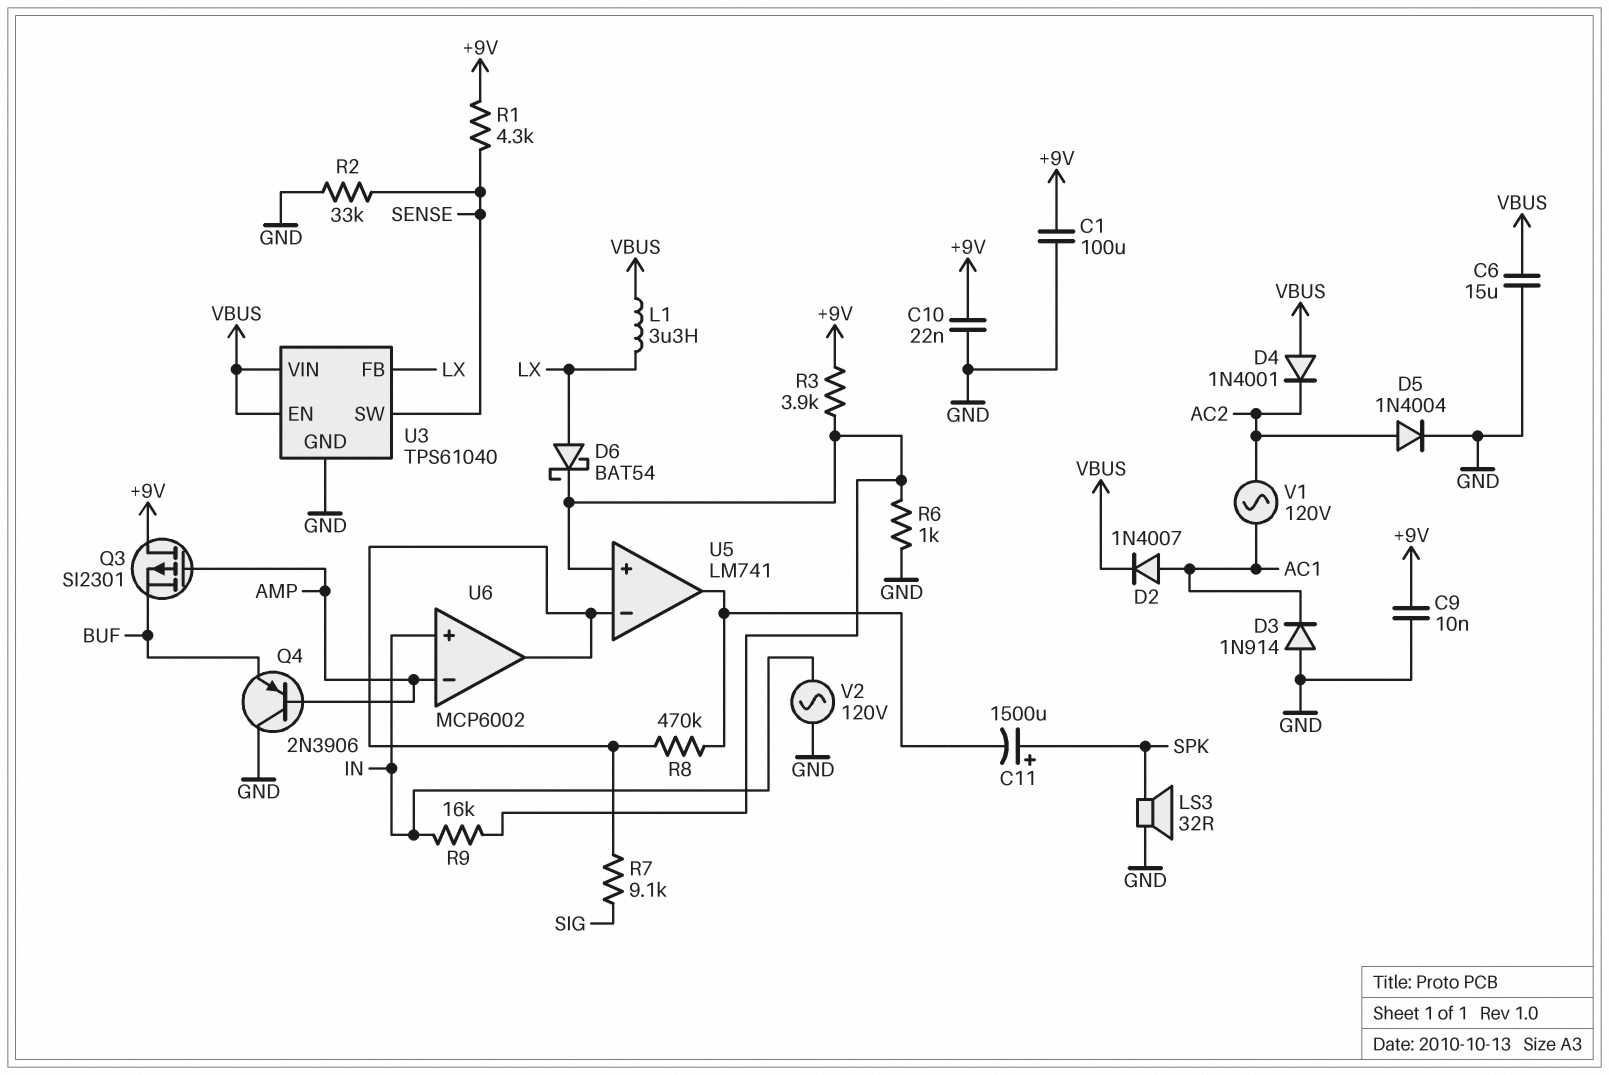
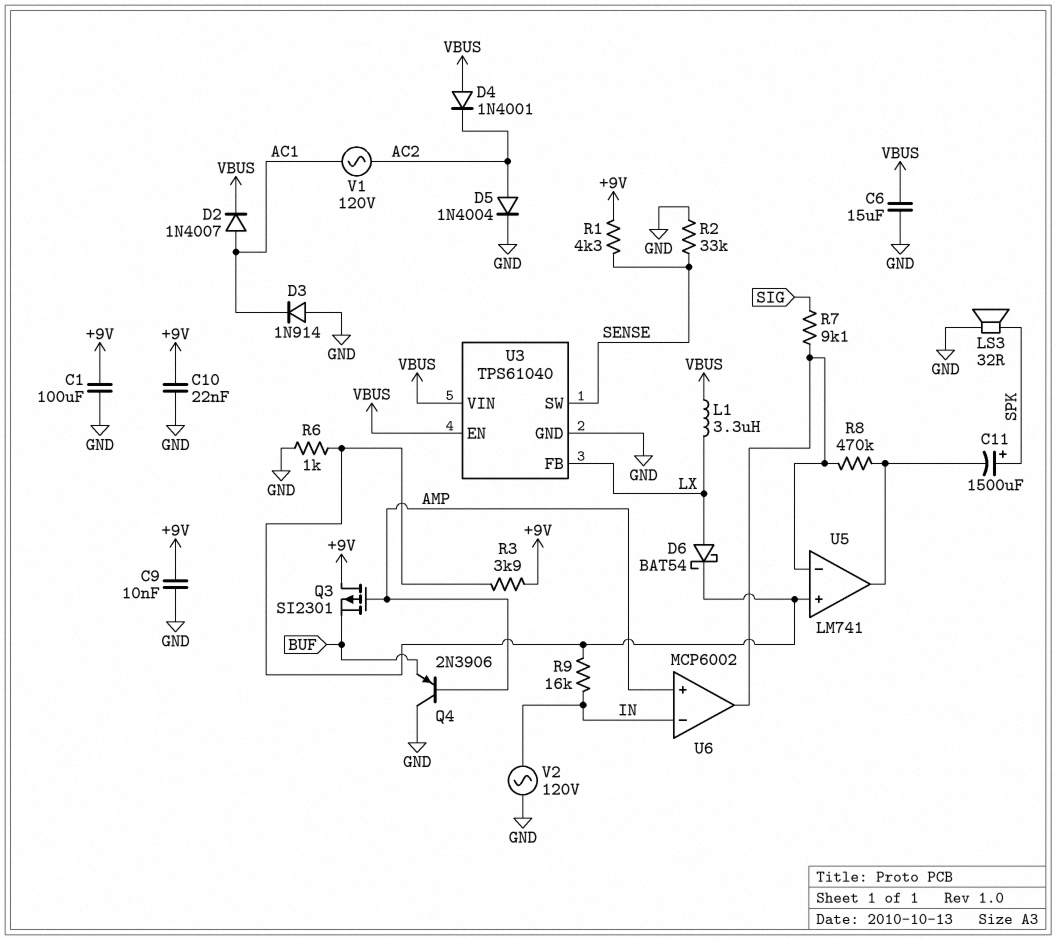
U6 pin in+: IN -> AMP
U6 pin in-: AMP -> IN

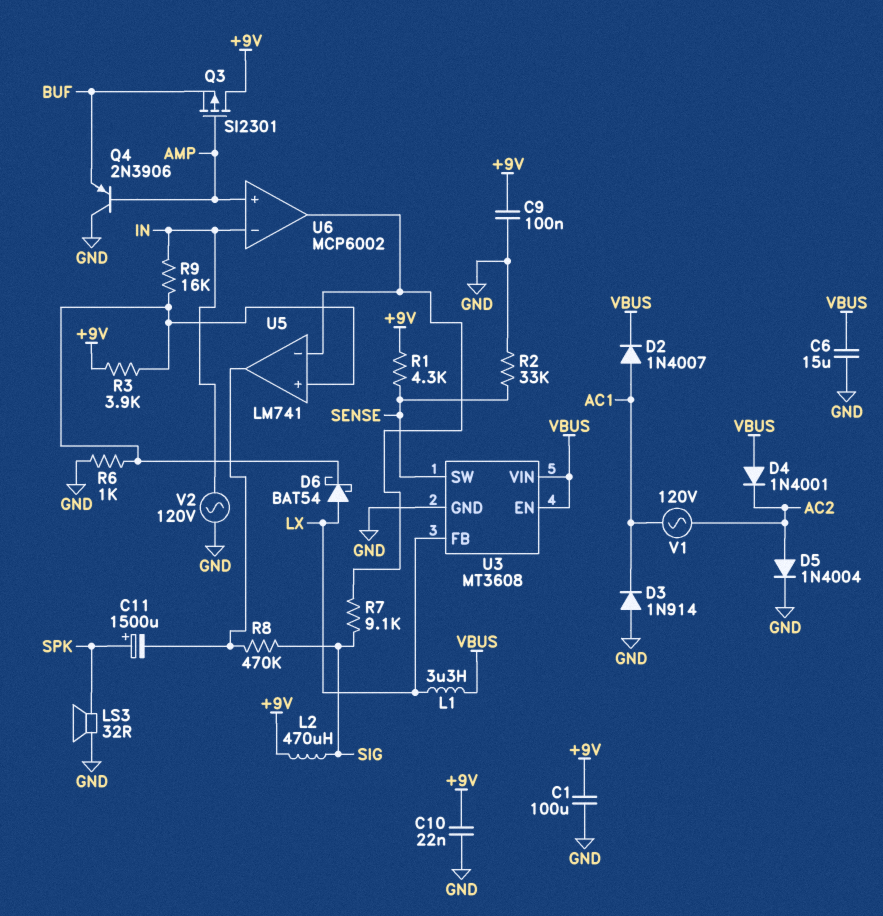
C9: 10nF (+9V, GND) -> 100nF (+9V, GND)
L2: none -> 470uH (+9V, SIG)
R8: 470k (U5/in-, U5/out) -> 470k (SIG, U5/out)
U3: TPS61040 -> MT3608

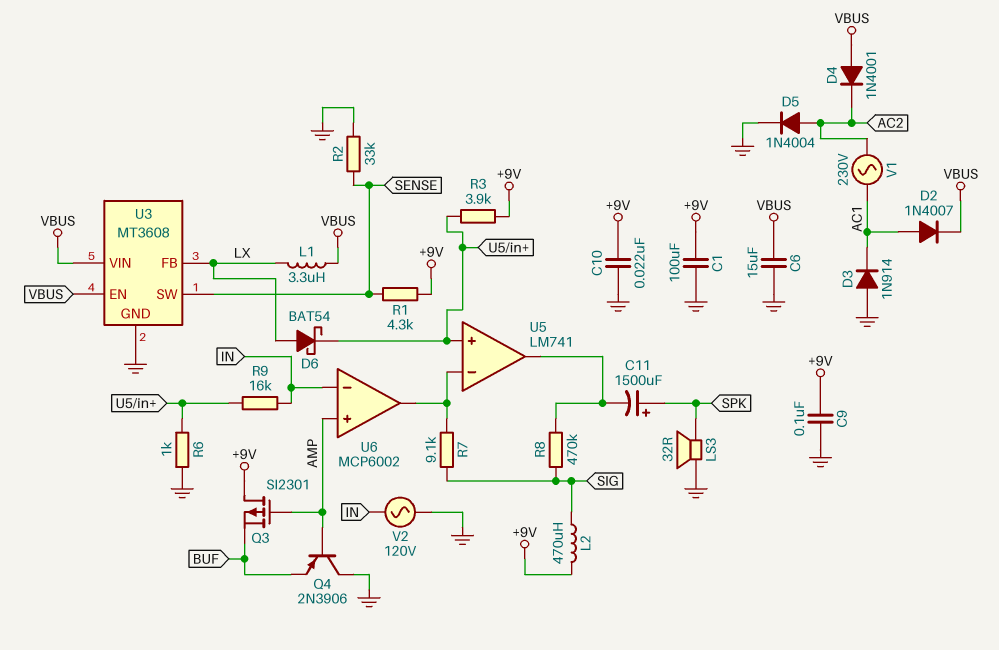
V1: AC 120V (AC1, AC2) -> AC 230V (AC1, AC2)

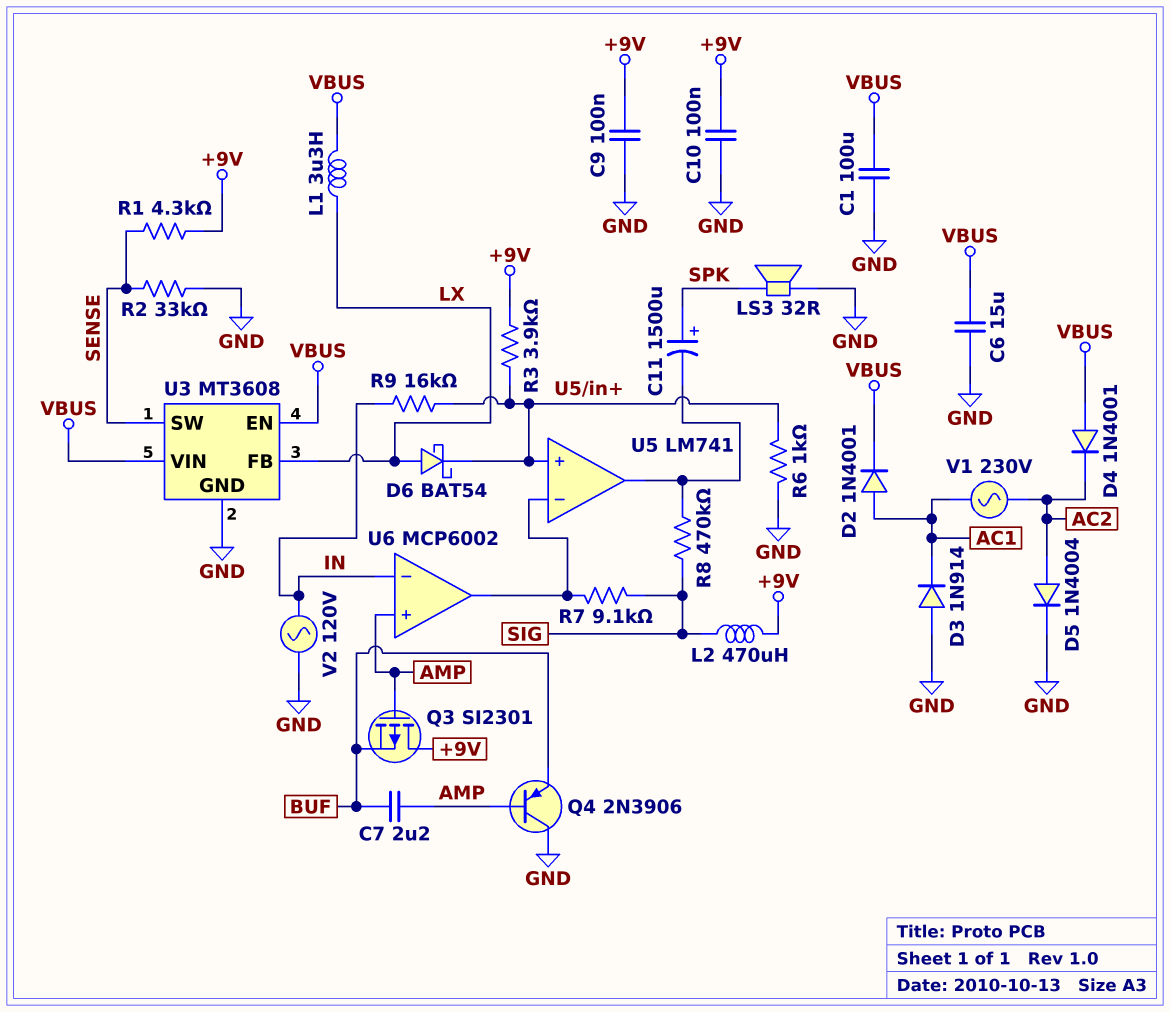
C1: 100uF (+9V, GND) -> 100uF (GND, VBUS)
C7: none -> 2.2uF (AMP, BUF)
C10: 22nF (+9V, GND) -> 100nF (+9V, GND)
D2: diode 1N4007 (A AC1, K VBUS) -> diode 1N4001 (A AC1, K VBUS)

